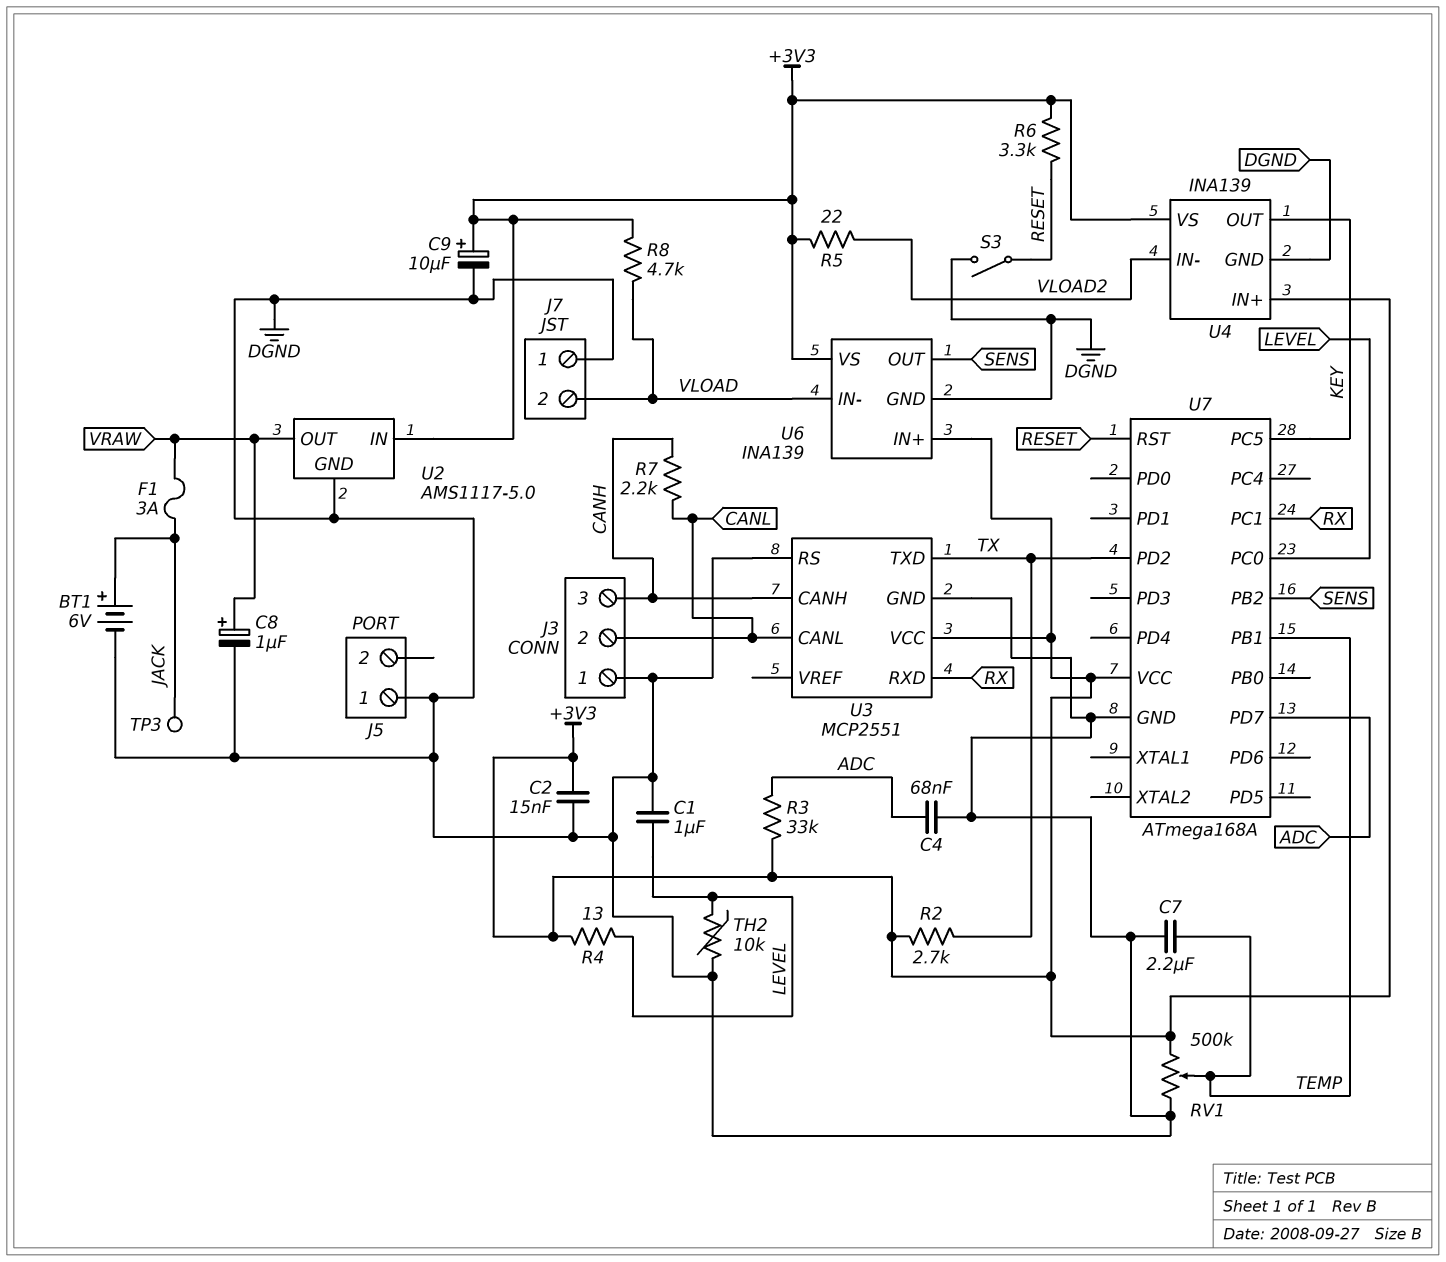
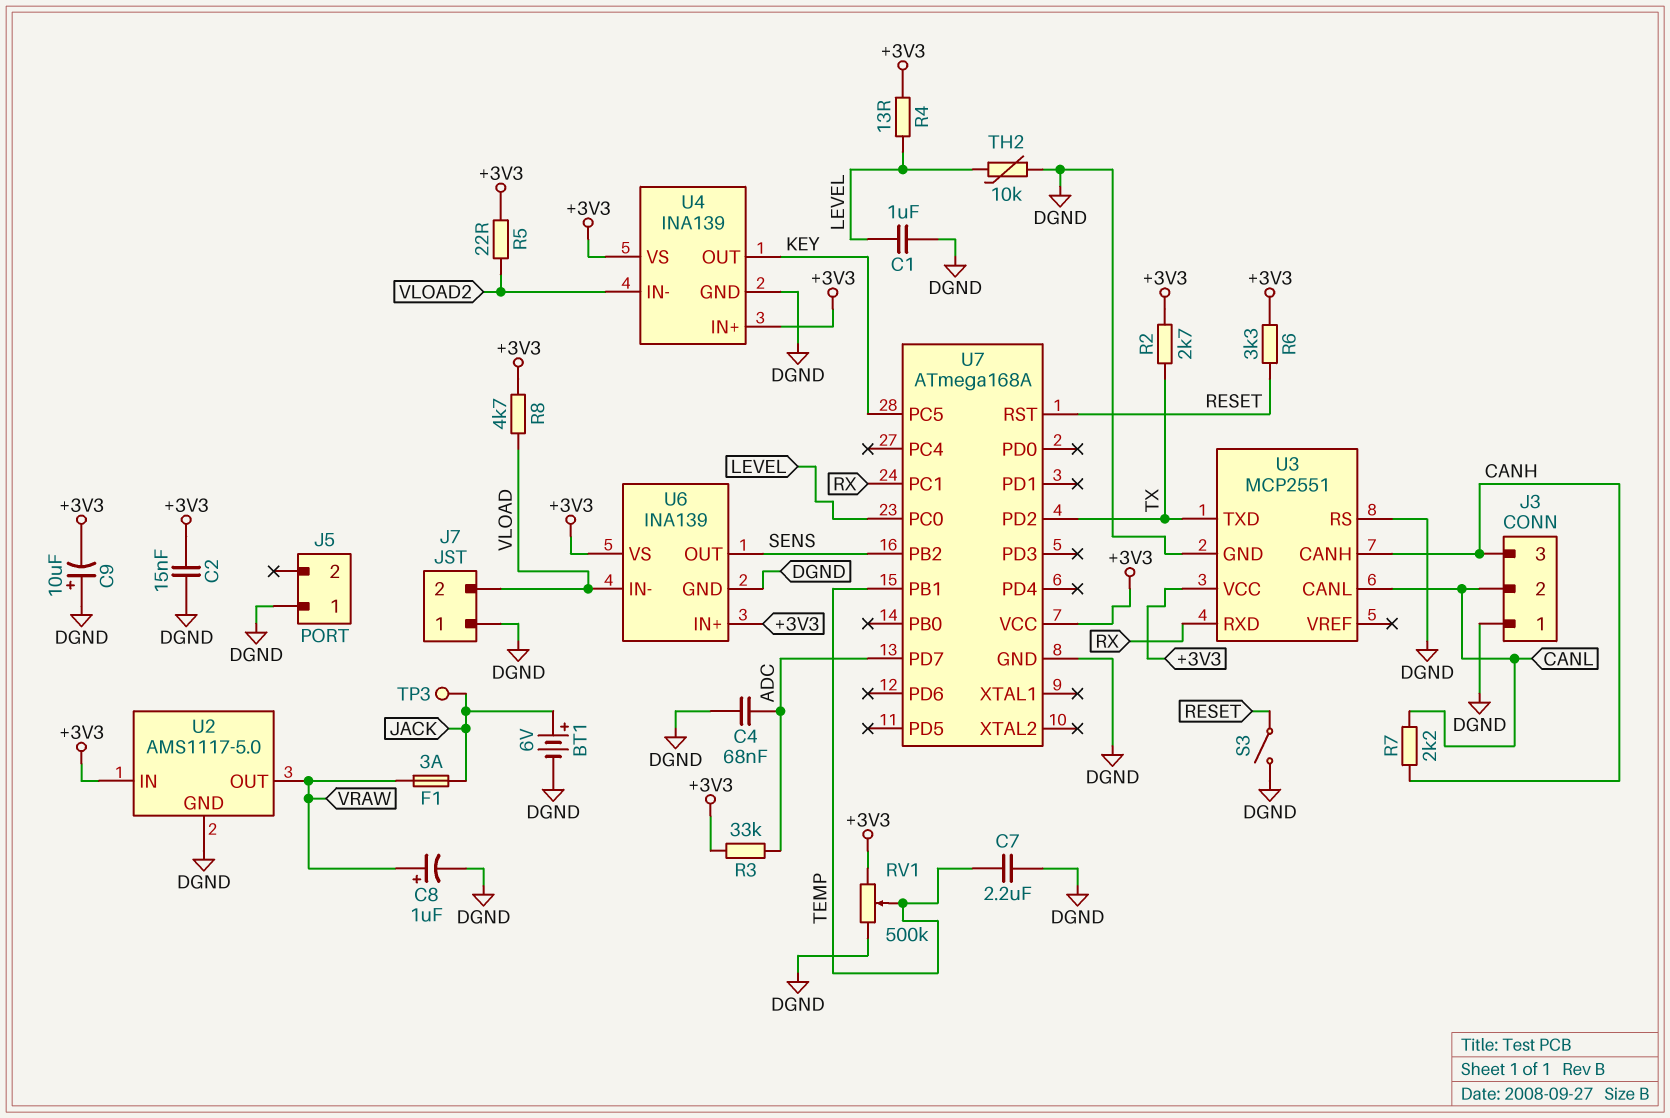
C9: 10uF (plus +3V3, minus DGND) -> 10uF (plus DGND, minus +3V3)

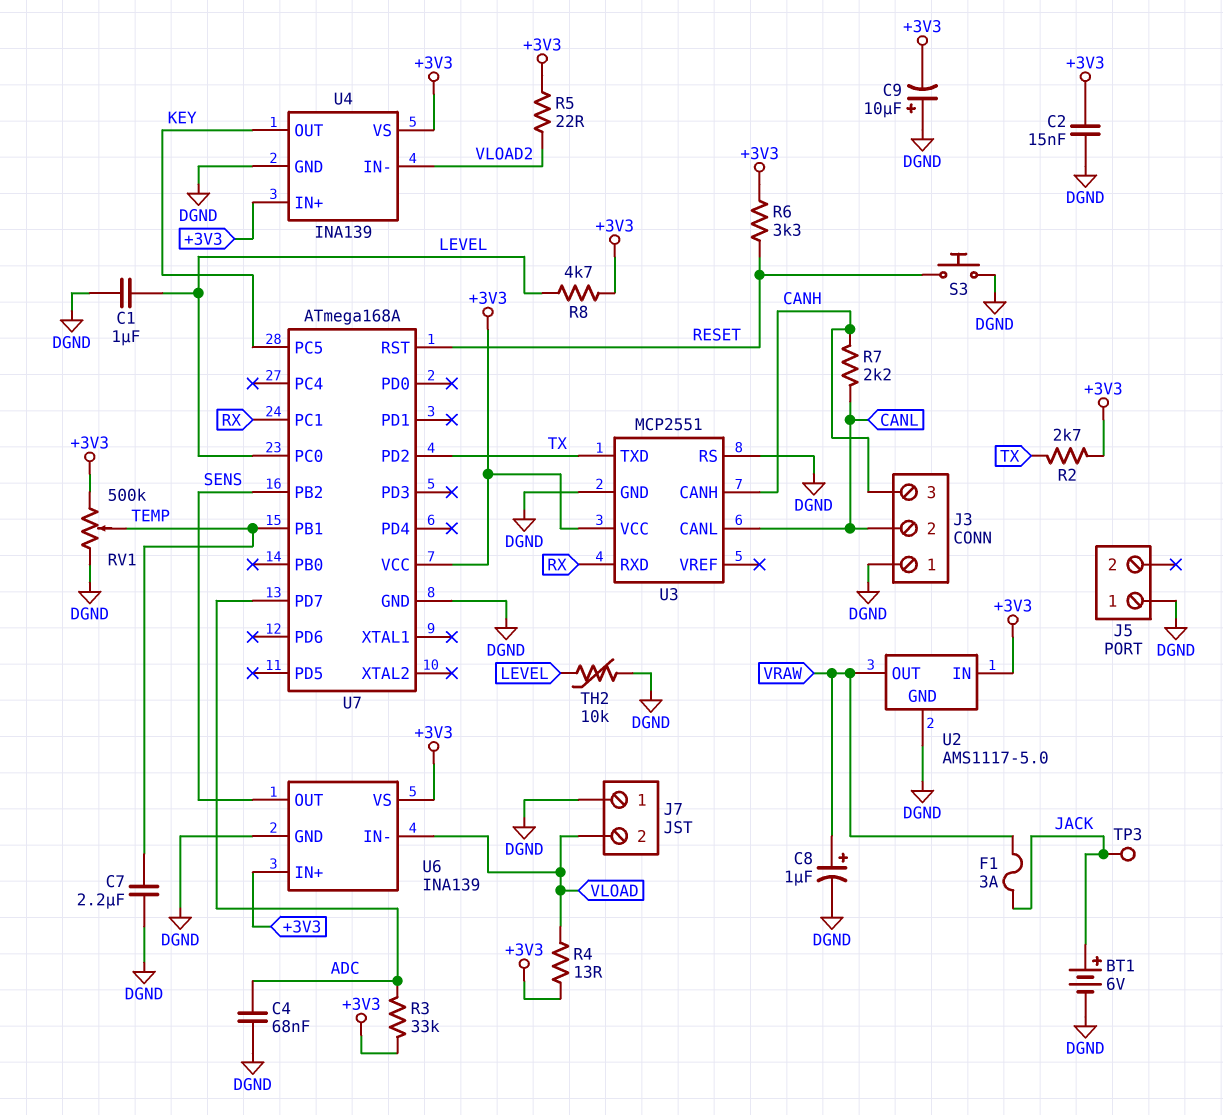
R4: 13 (+3V3, LEVEL) -> 13 (+3V3, VLOAD)
R8: 4.7k (+3V3, VLOAD) -> 4.7k (+3V3, LEVEL)
S3: switch (DGND, RESET) -> button (DGND, RESET)

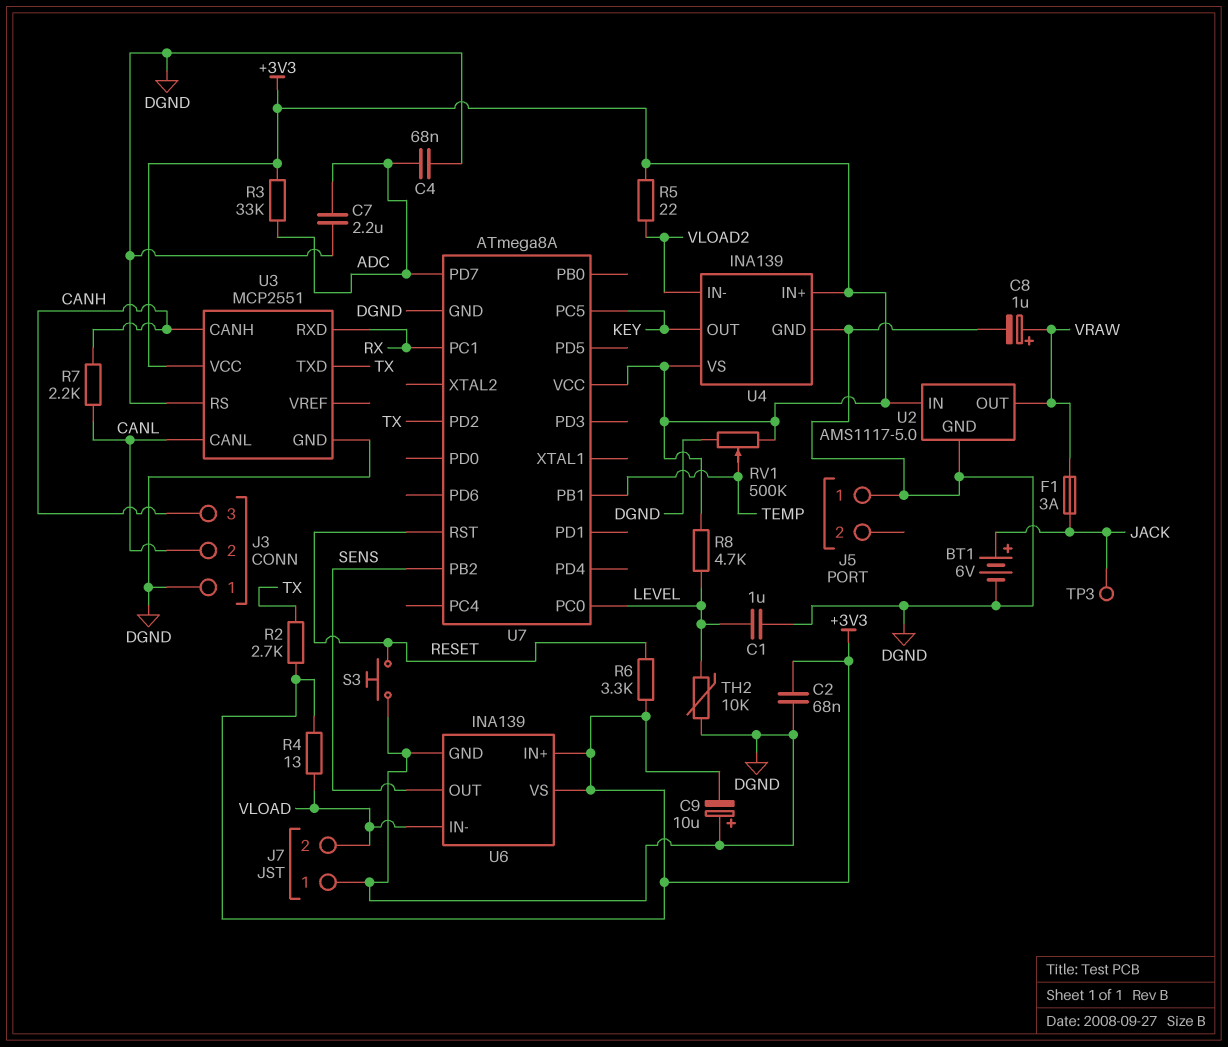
C2: 15nF (+3V3, DGND) -> 68nF (+3V3, DGND)
C7: 2.2uF (DGND, TEMP) -> 2.2uF (ADC, DGND)
U7: ATmega168A -> ATmega8A

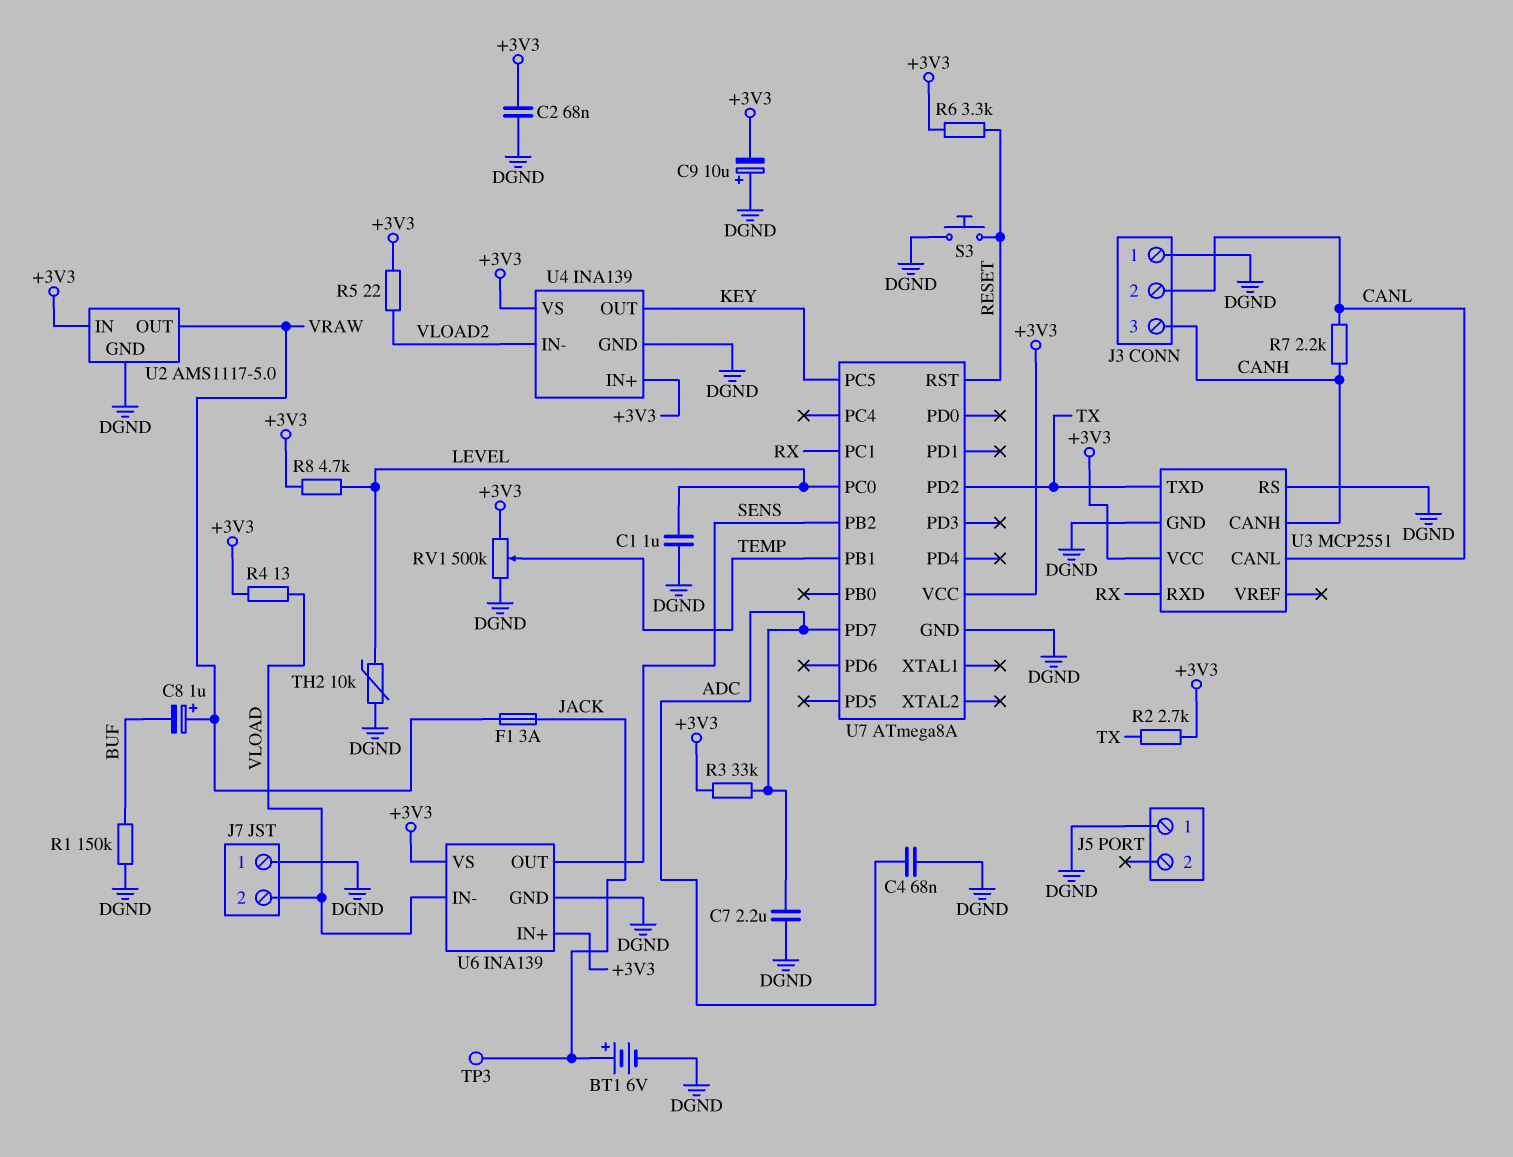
C8: 1uF (plus VRAW, minus DGND) -> 1uF (plus VRAW, minus BUF)
R1: none -> 150k (BUF, DGND)

